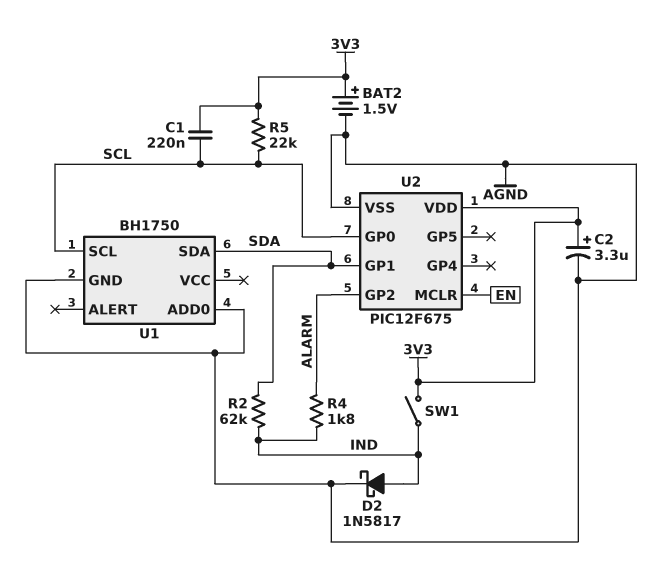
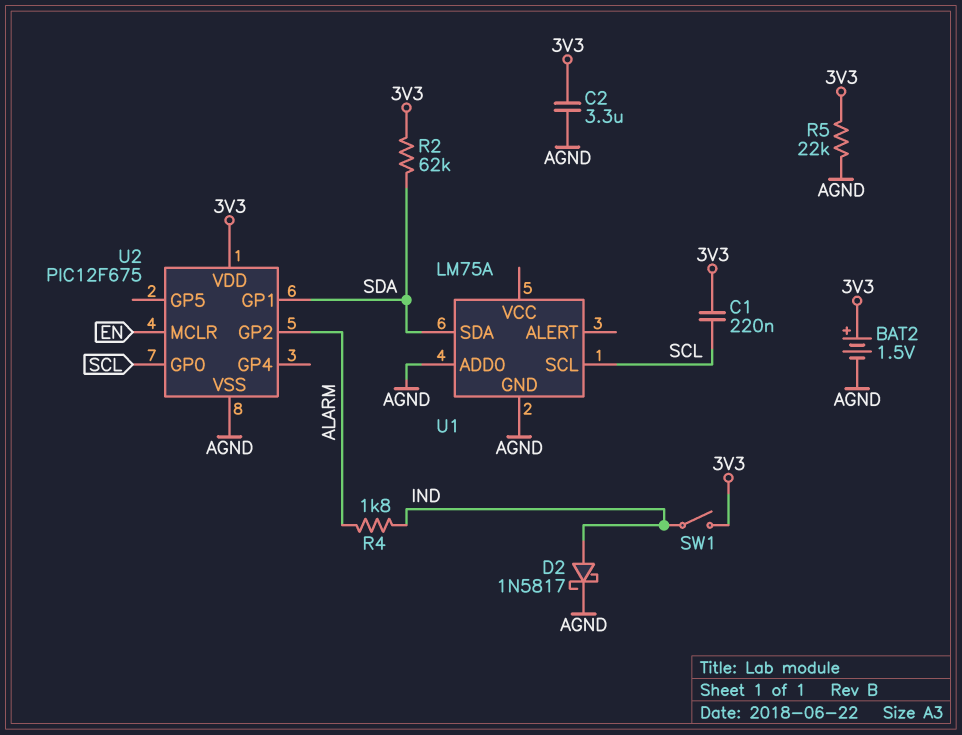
C2: 3.3uF (plus 3V3, minus AGND) -> 3.3uF (3V3, AGND)
R2: 62k (IND, SDA) -> 62k (3V3, SDA)
R5: 22k (3V3, SCL) -> 22k (3V3, AGND)
U1: BH1750 -> LM75A

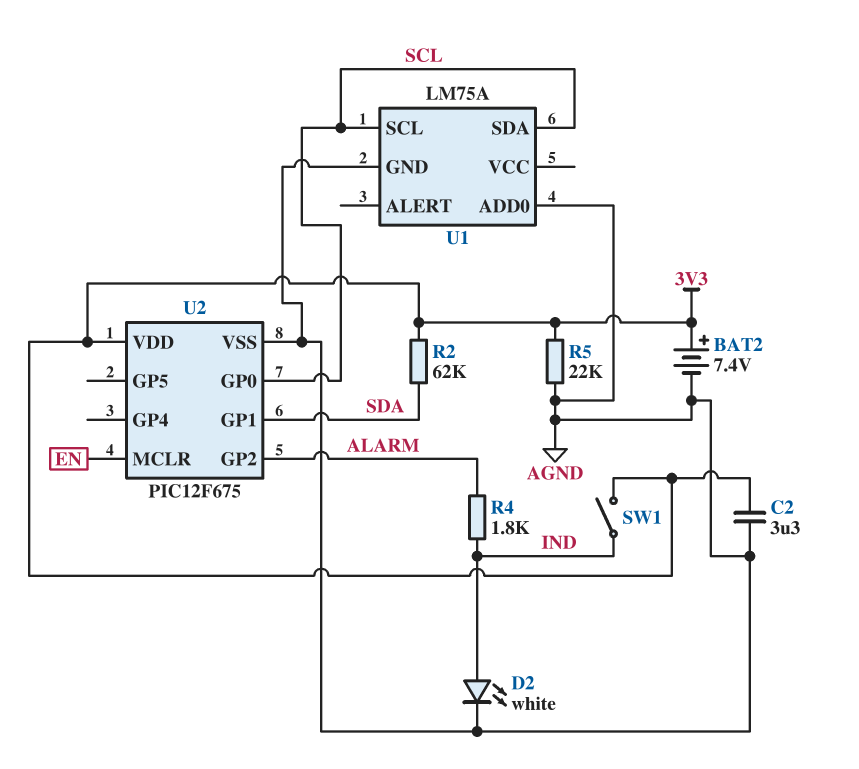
BAT2: 1.5V (plus 3V3, minus AGND) -> 7.4V (plus 3V3, minus AGND)
C1: 220nF (3V3, SCL) -> none
D2: schottky 1N5817 (A IND, K AGND) -> LED white (A IND, K AGND)
U1 pin SDA: SDA -> SCL

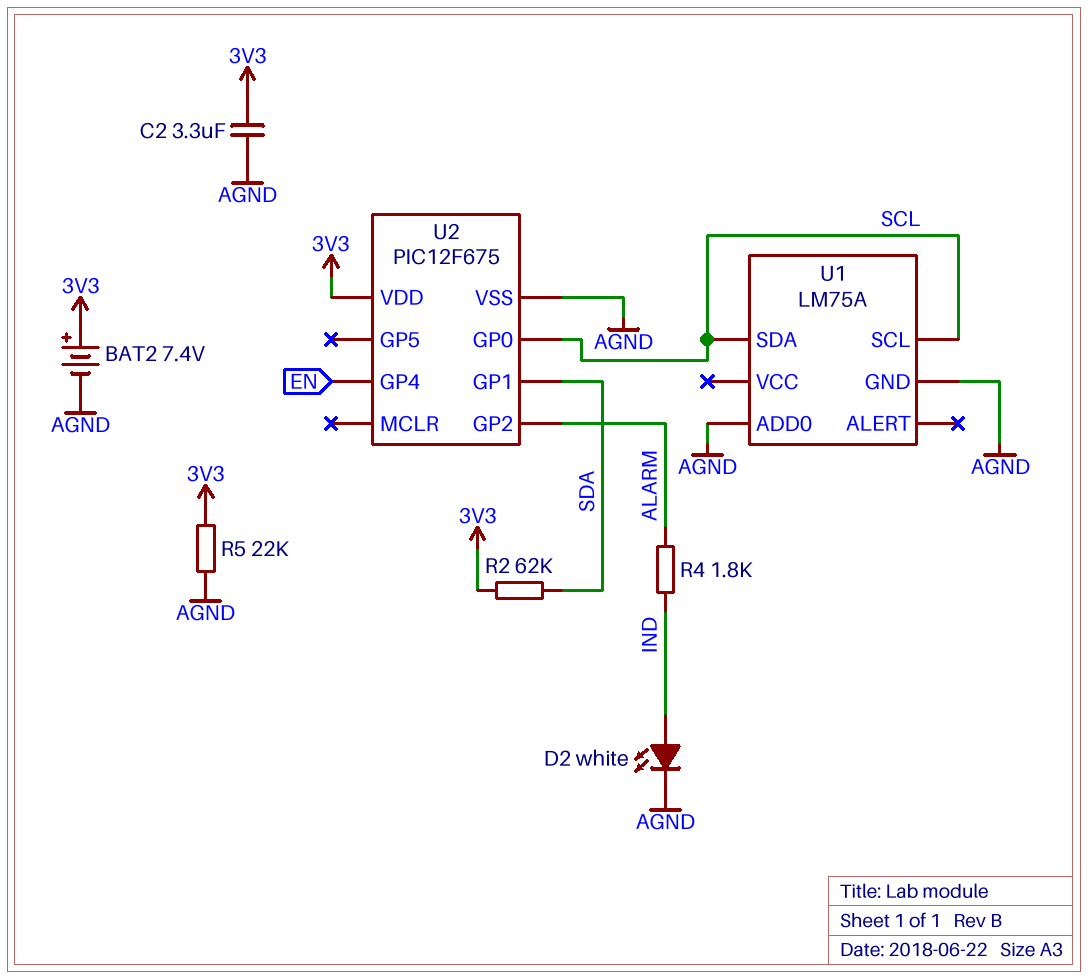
SW1: switch (3V3, IND) -> none
U2 pin GP4: none -> EN
U2 pin MCLR: EN -> none

